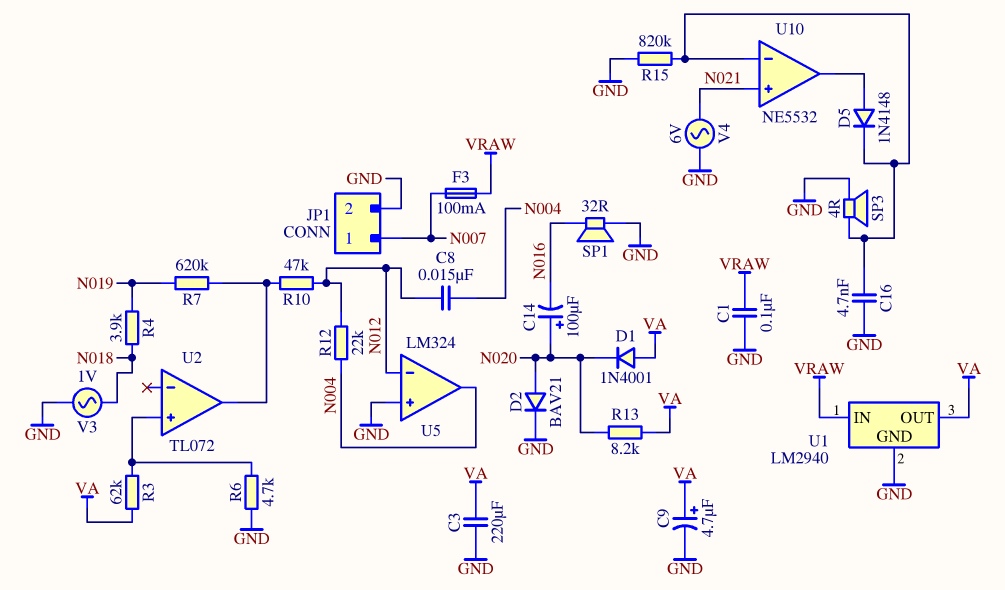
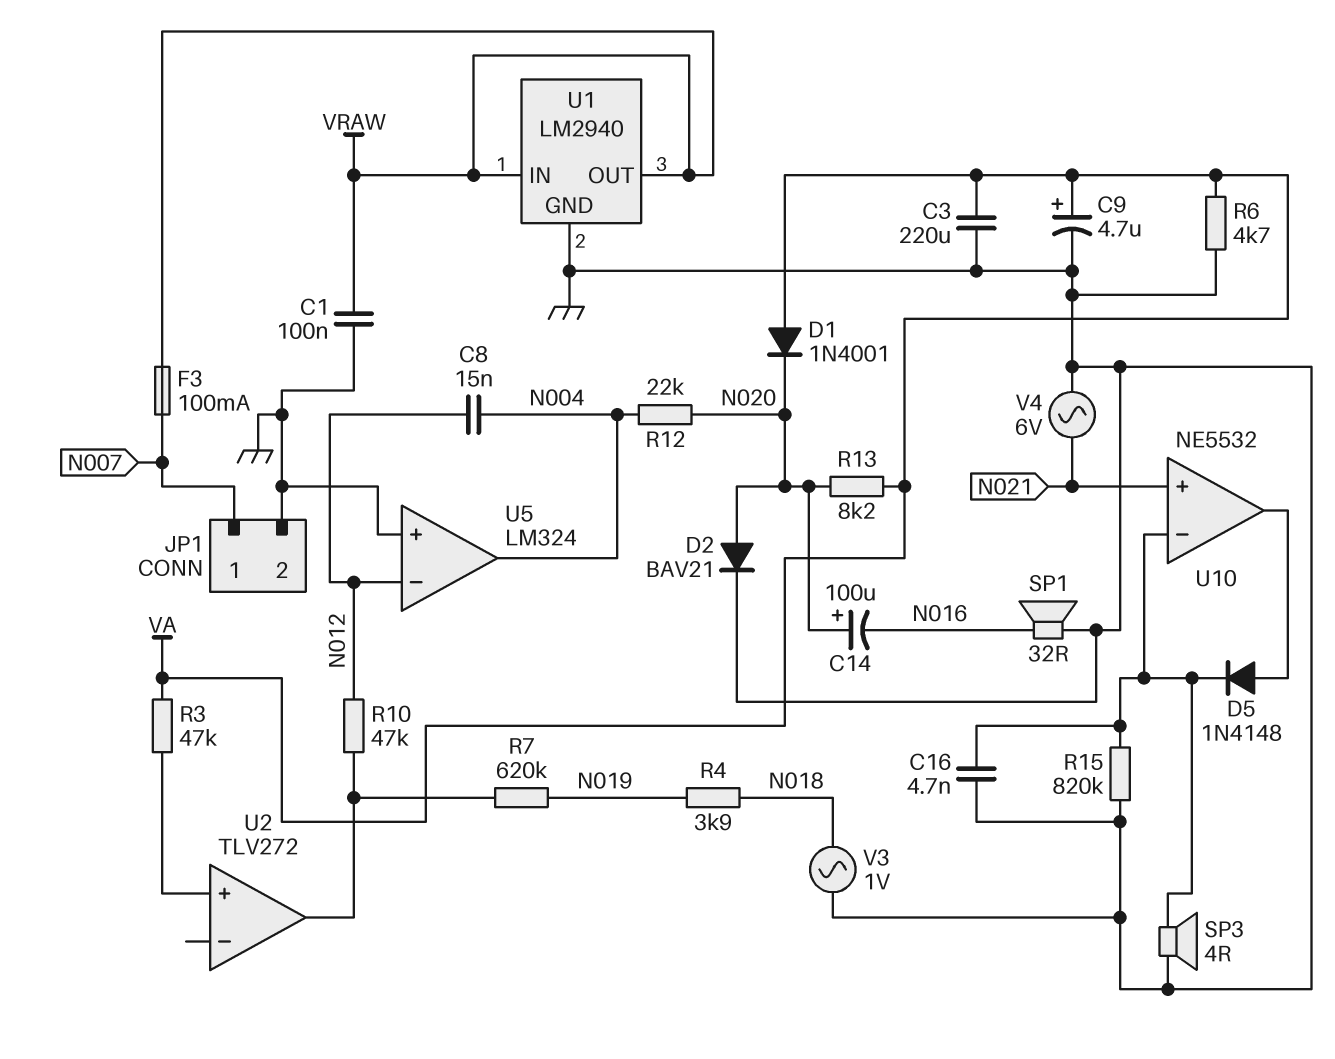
R3: 62k (U2/in+, VA) -> 47k (U2/in+, VA)
R6: 4.7k (GND, U2/in+) -> 4.7k (GND, VA)
R12: 22k (N004, N012) -> 22k (N004, N020)
U1 pin OUT: VA -> VRAW
U2: TL072 -> TLV272

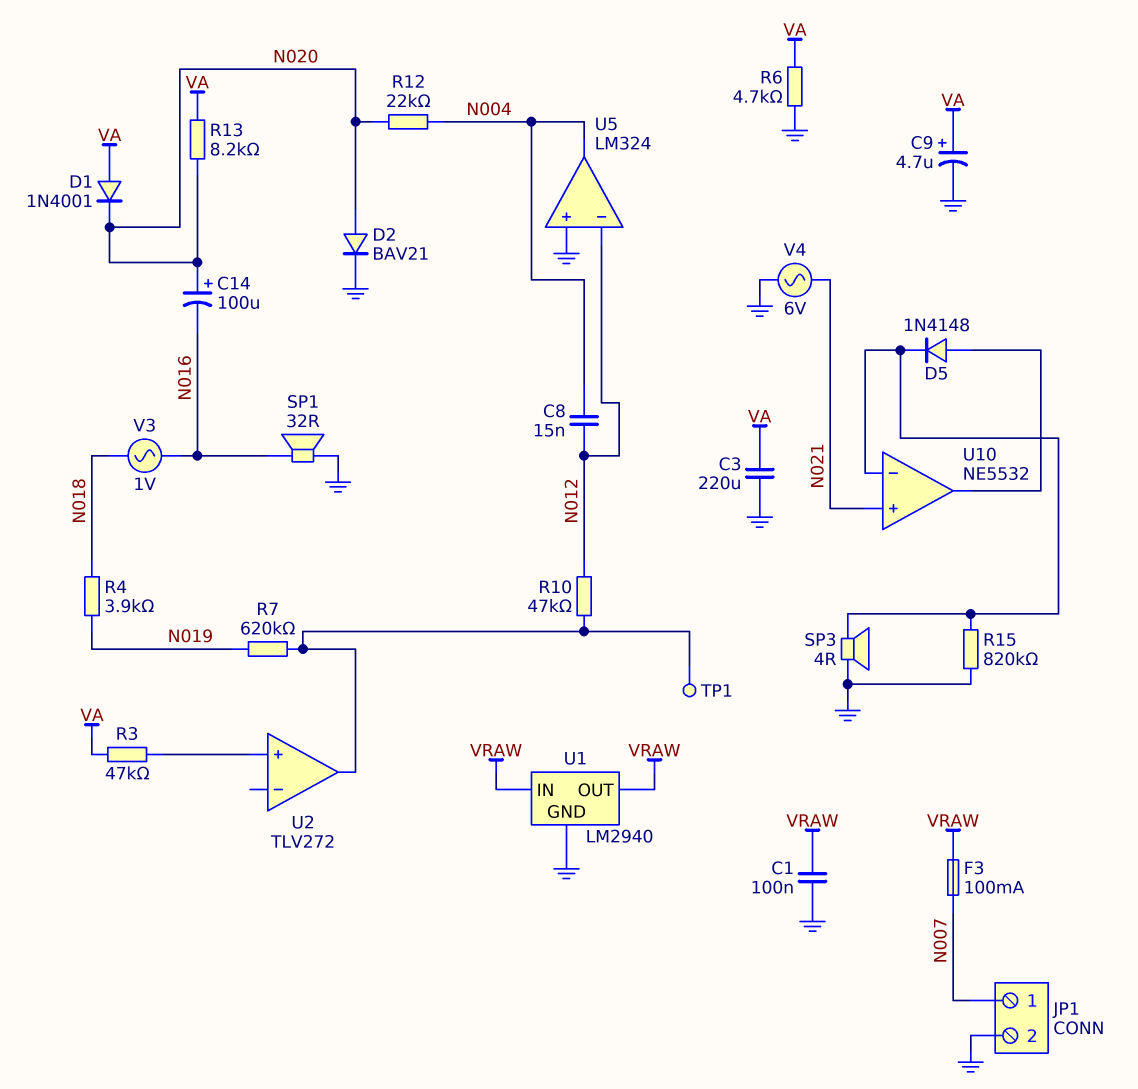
C16: 4.7nF (GND, U10/in-) -> none
TP1: none -> test point (U2/out)
V3: AC 1V (GND, N018) -> AC 1V (N016, N018)

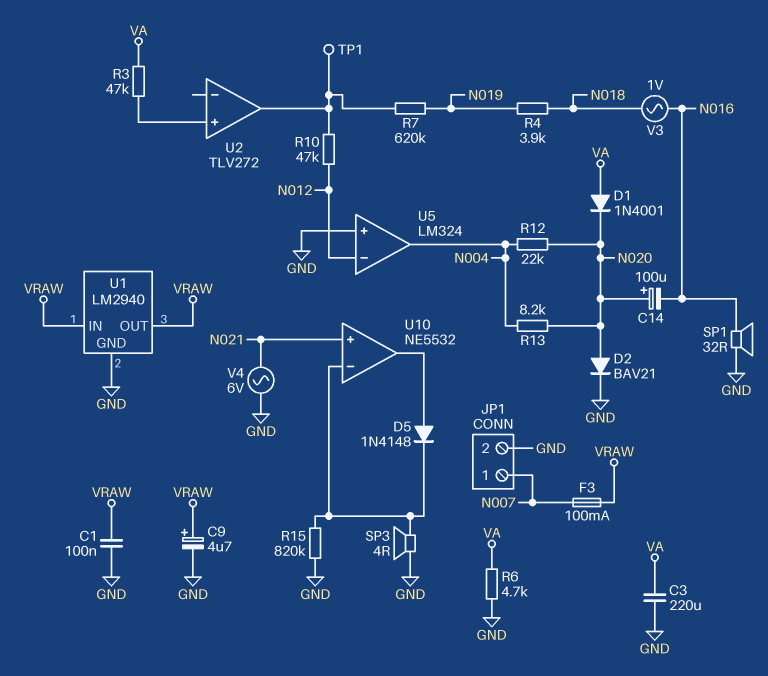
C8: 15nF (N004, N012) -> none
C9: 4.7uF (plus VA, minus GND) -> 4.7uF (plus VRAW, minus GND)
R13: 8.2k (N020, VA) -> 8.2k (N004, N020)

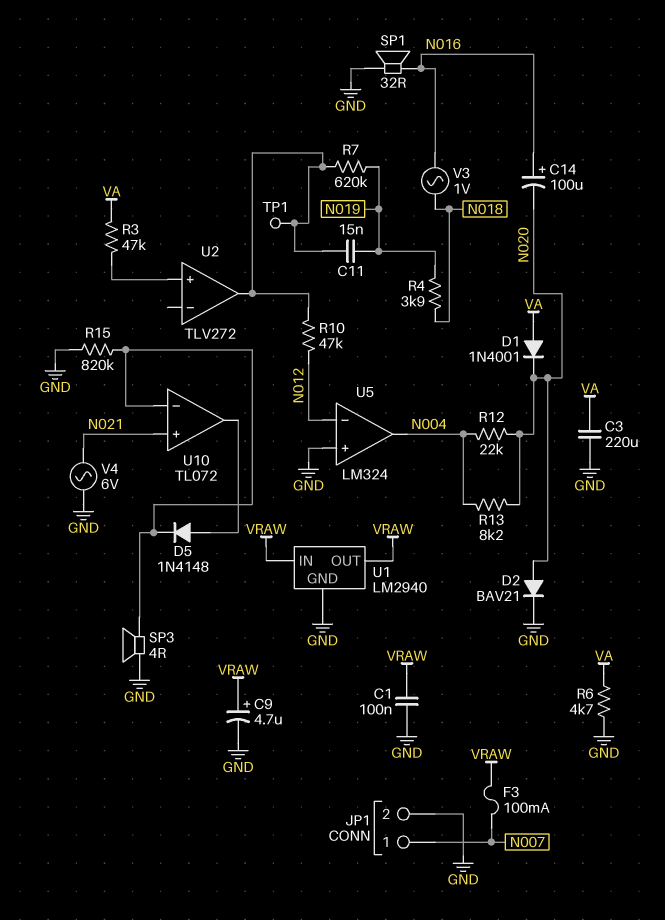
C11: none -> 15nF (N019, U2/out)
C14: 100uF (plus N020, minus N016) -> 100uF (plus N016, minus N020)
U10: NE5532 -> TL072

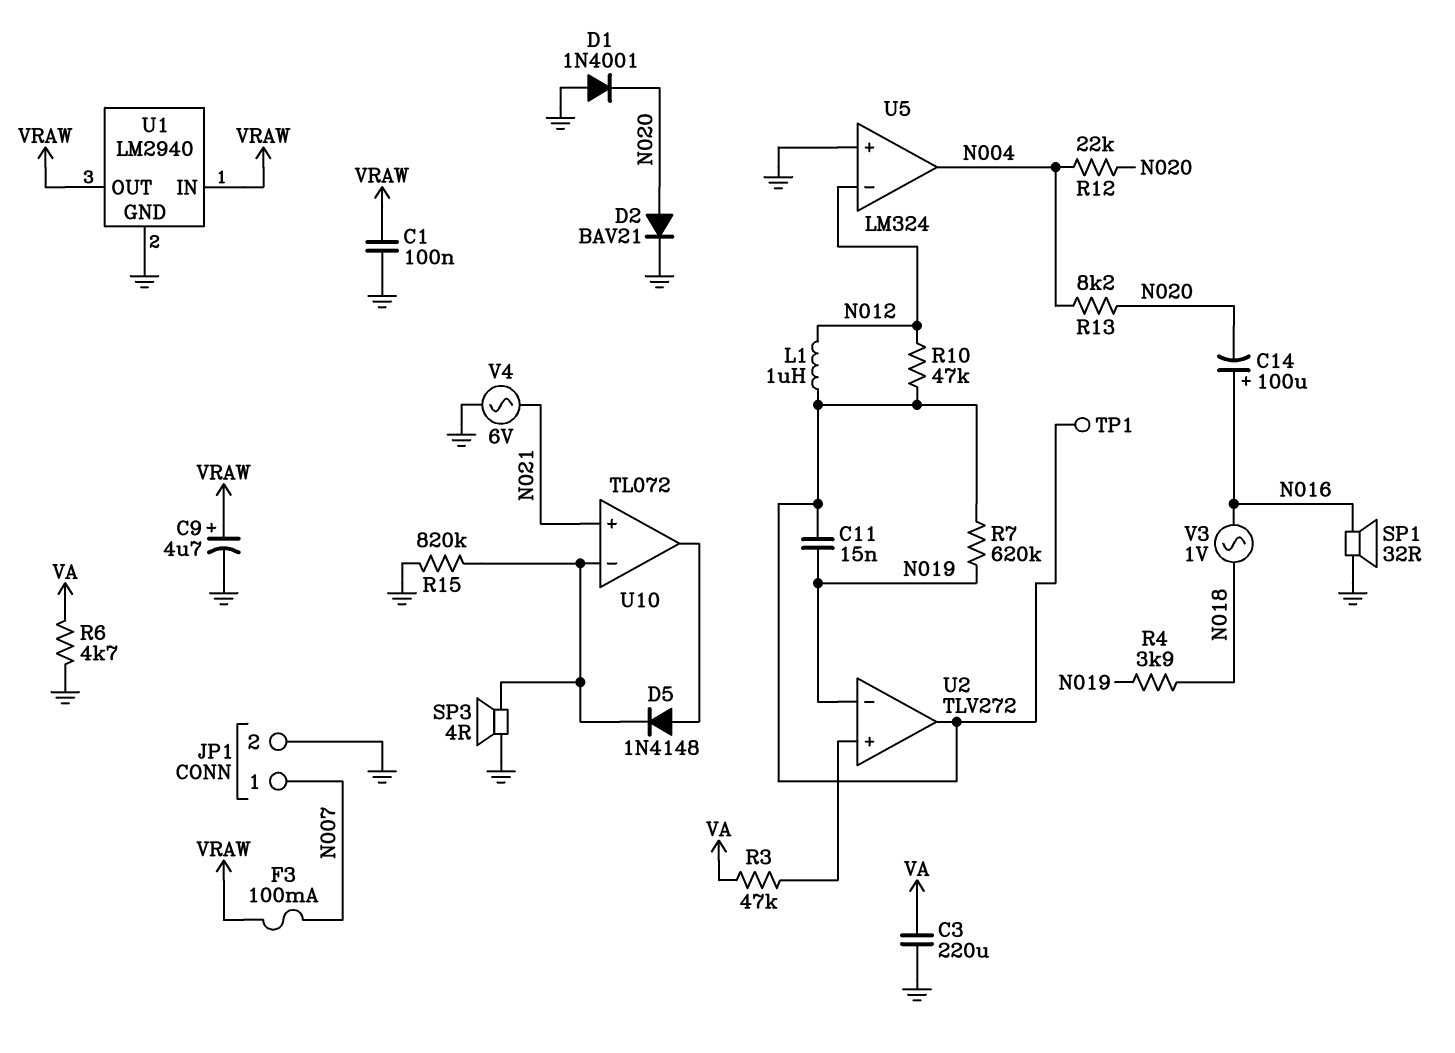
D1: diode 1N4001 (A VA, K N020) -> diode 1N4001 (A GND, K N020)
L1: none -> 1uH (N012, U2/out)
U2 pin in-: none -> N019

